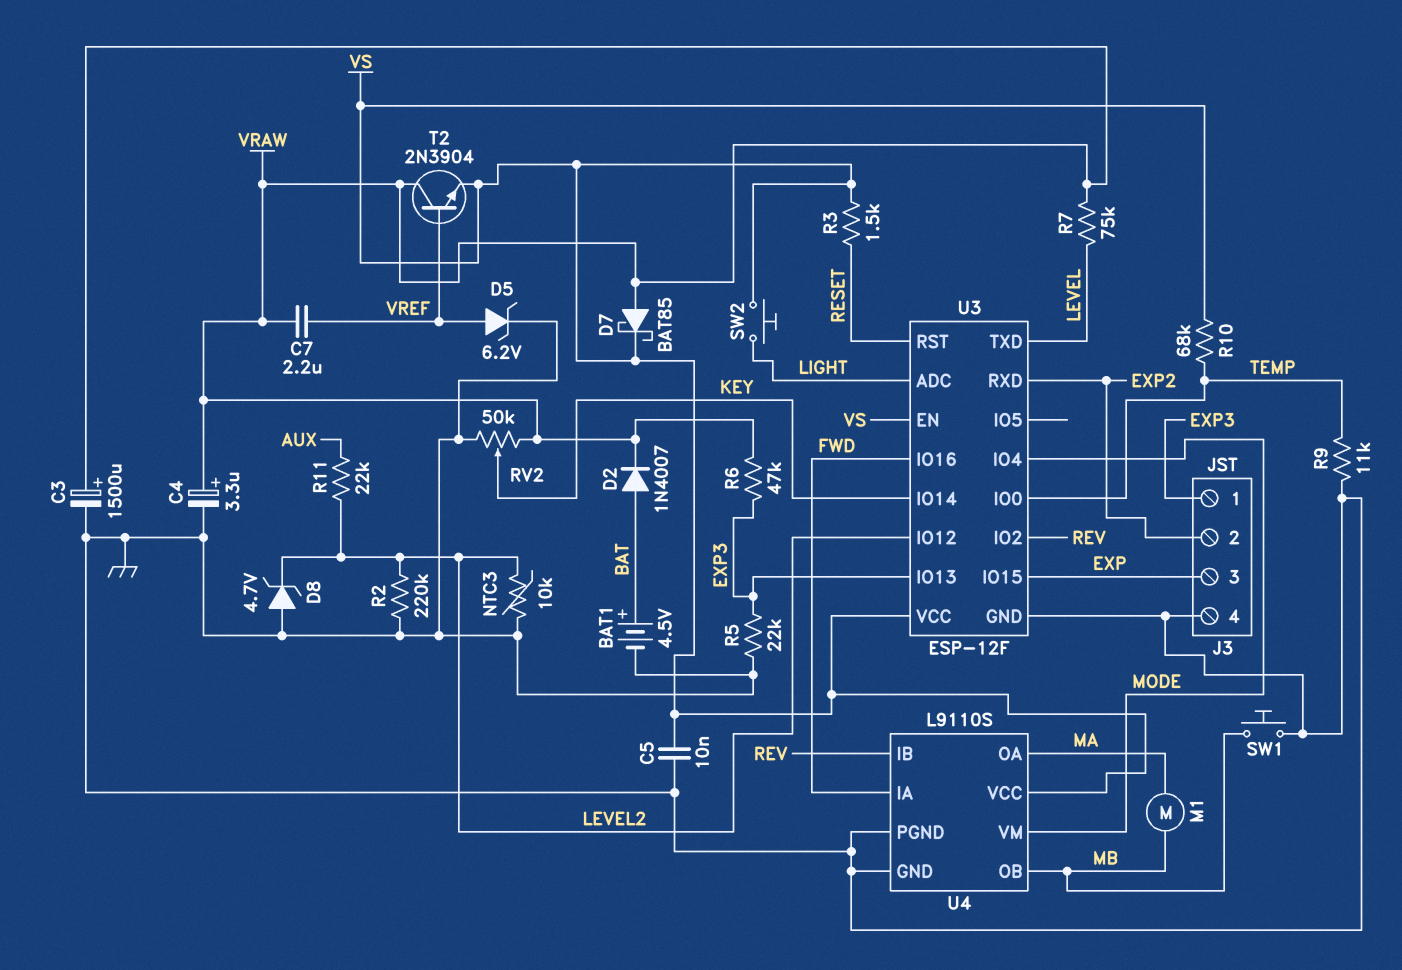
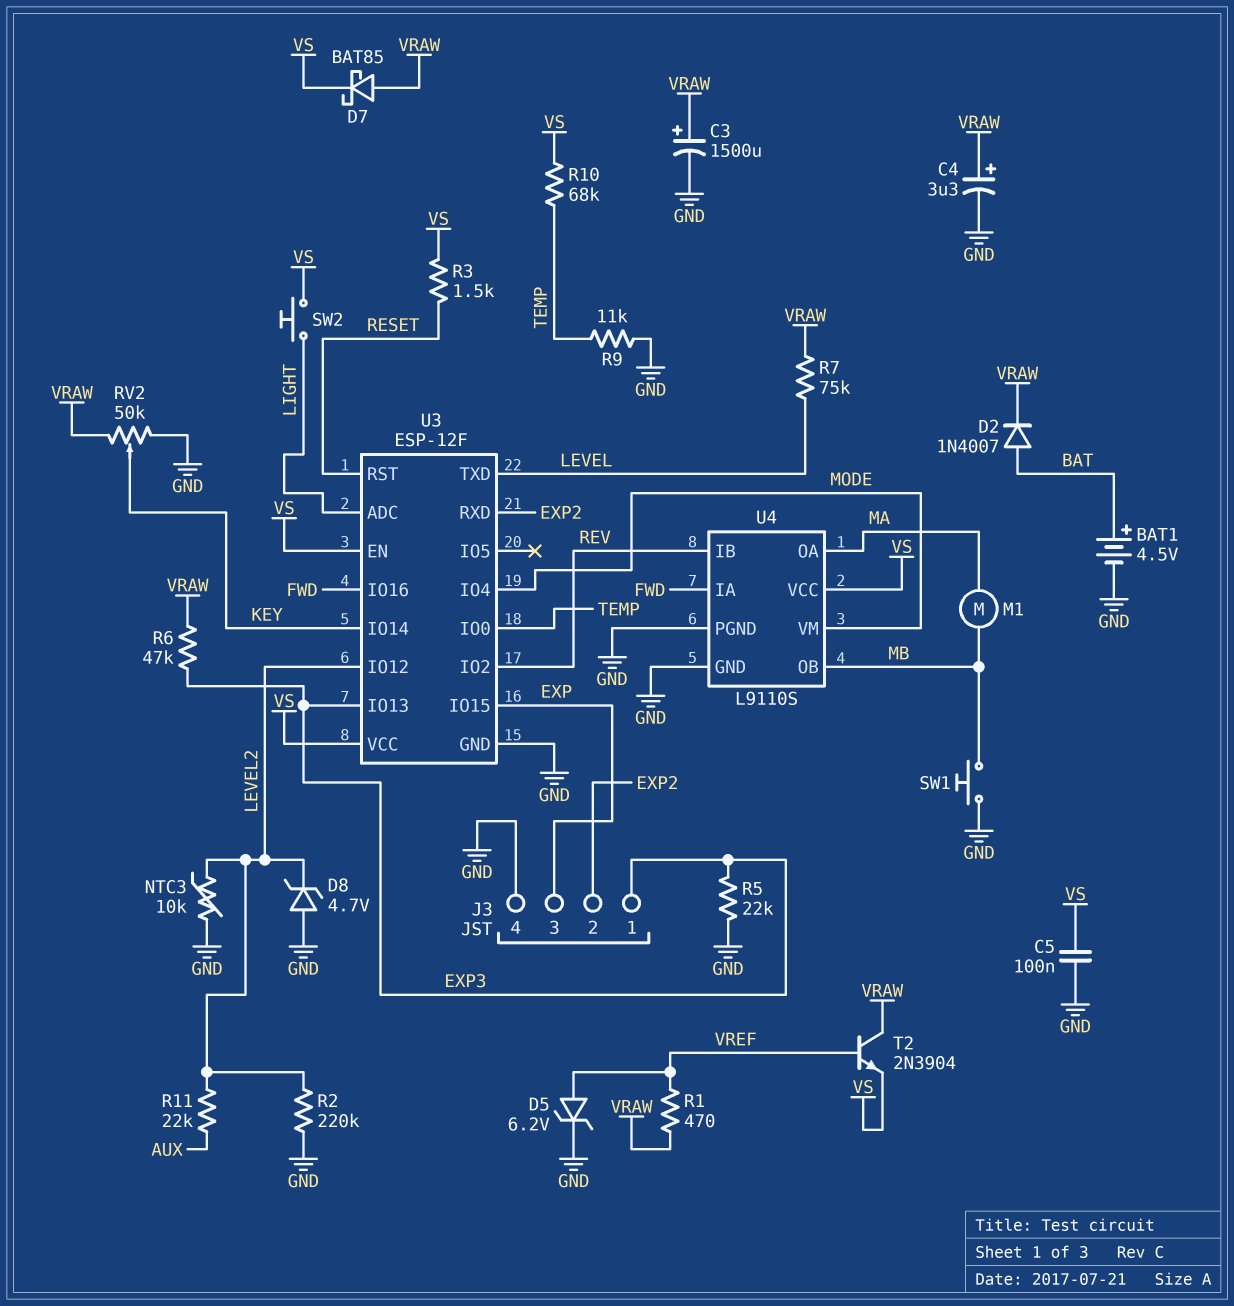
C5: 10nF (GND, VS) -> 100nF (GND, VS)
C7: 2.2uF (VRAW, VREF) -> none
R1: none -> 470 (VRAW, VREF)

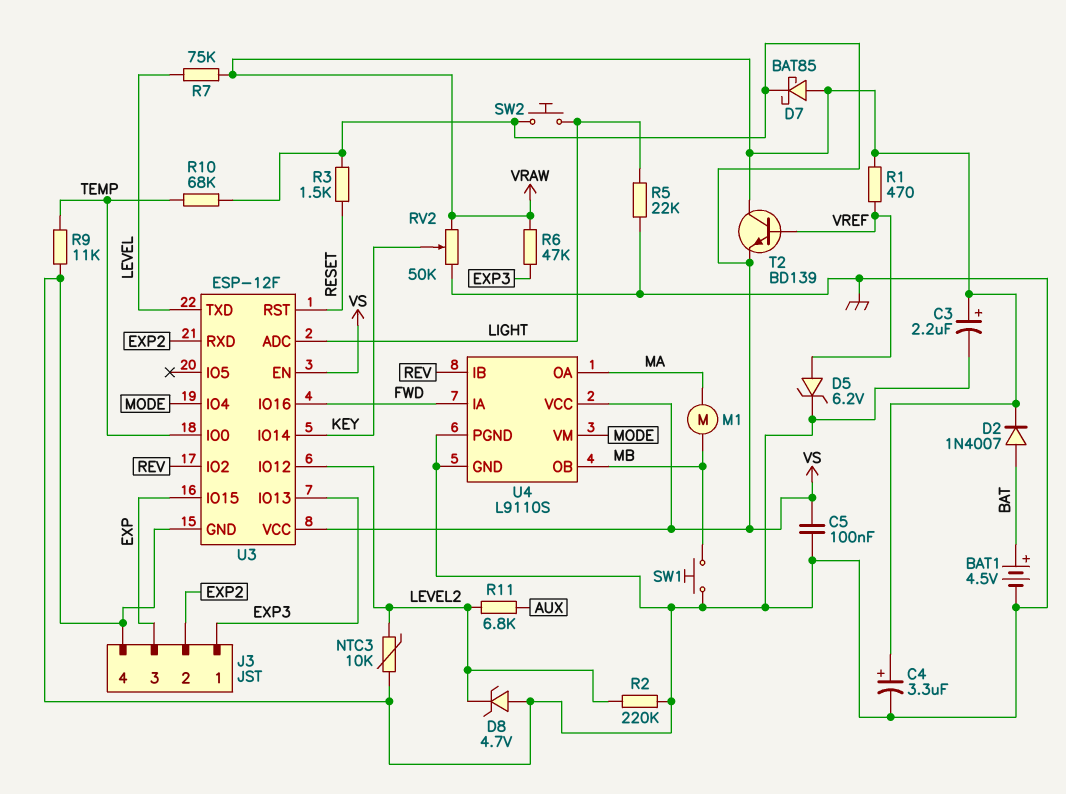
C3: 1500uF (plus VRAW, minus GND) -> 2.2uF (plus VRAW, minus GND)
R5: 22k (EXP3, GND) -> 22k (GND, LIGHT)
R11: 22k (AUX, LEVEL2) -> 6.8k (AUX, LEVEL2)
T2: NPN 2N3904 (B VREF, C VRAW, E VS) -> NPN BD139 (B VREF, C VRAW, E VS)

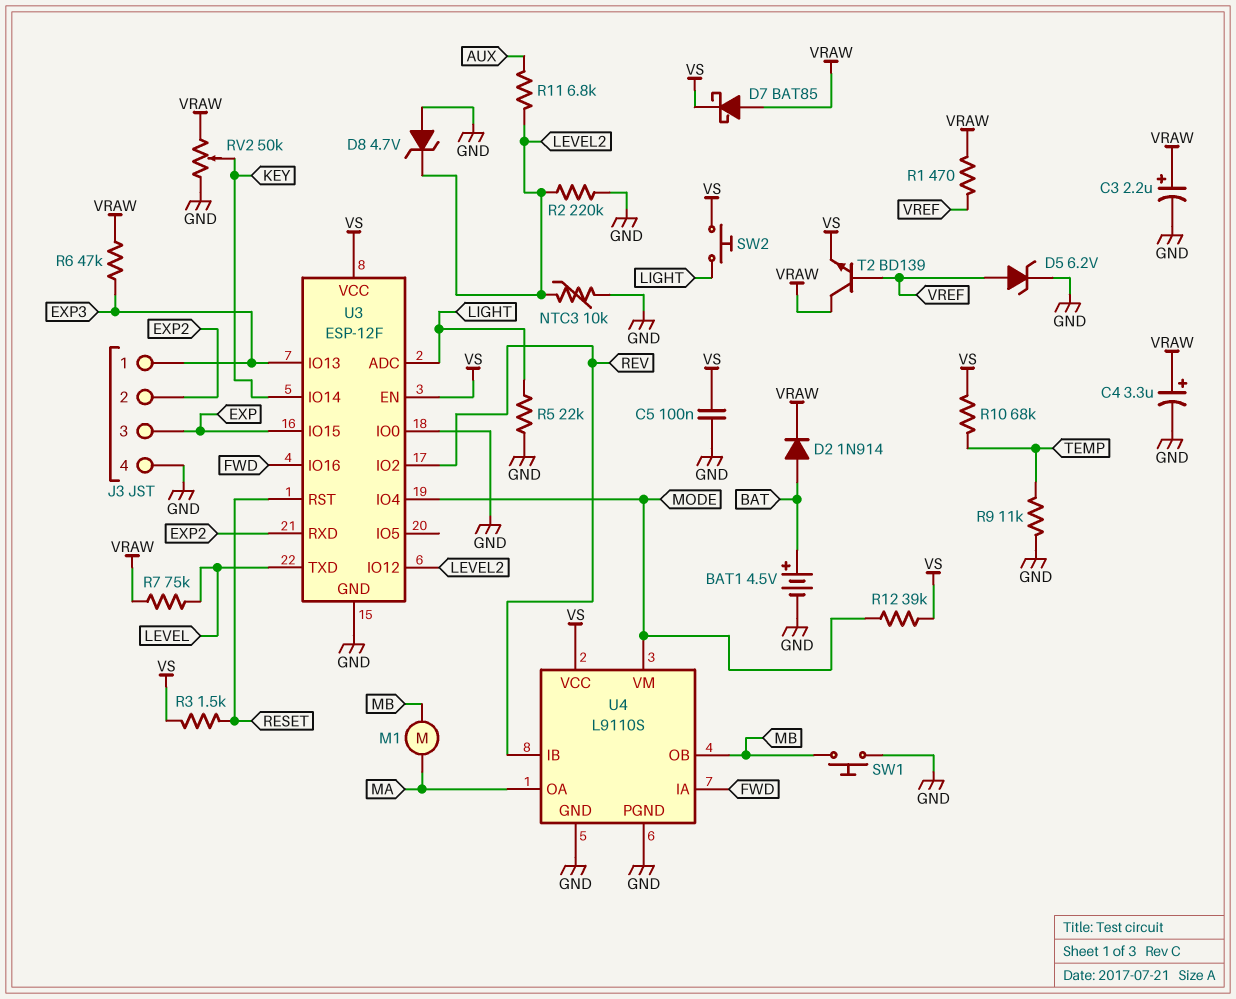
D2: diode 1N4007 (A BAT, K VRAW) -> diode 1N914 (A BAT, K VRAW)
R12: none -> 39k (MODE, VS)
U3 pin IO0: TEMP -> GND

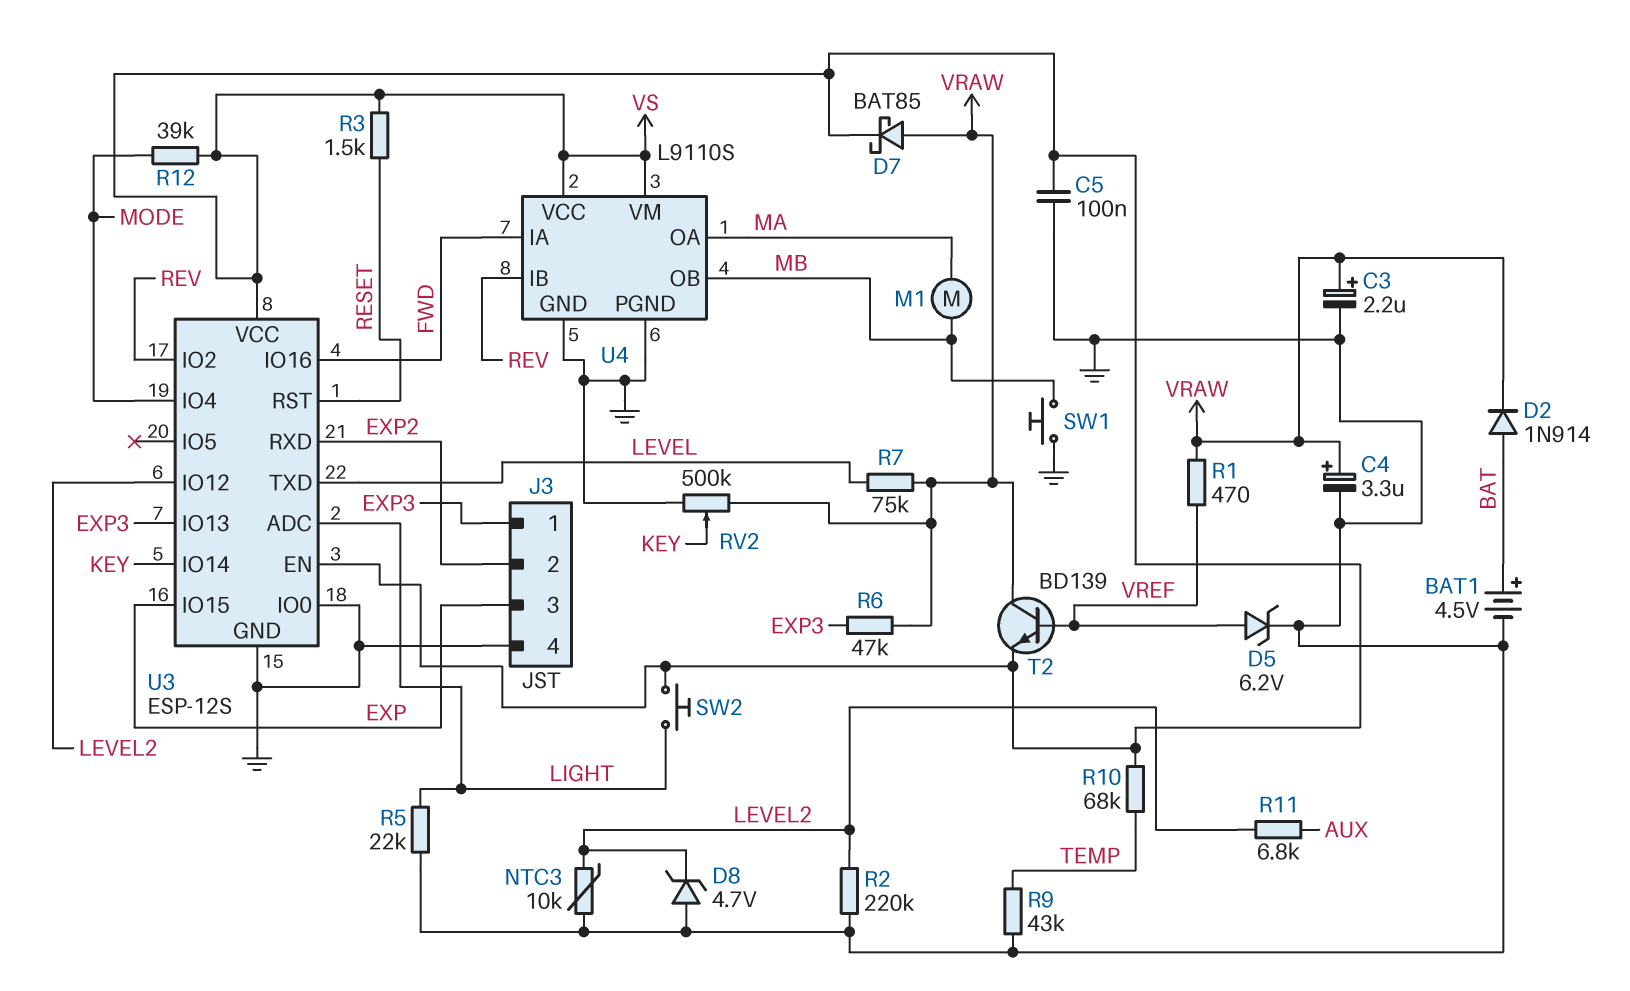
R9: 11k (GND, TEMP) -> 43k (GND, TEMP)
RV2: 50k (GND, VRAW, wiper KEY) -> 500k (GND, VRAW, wiper KEY)
U3: ESP-12F -> ESP-12S
U4 pin VM: MODE -> VS

